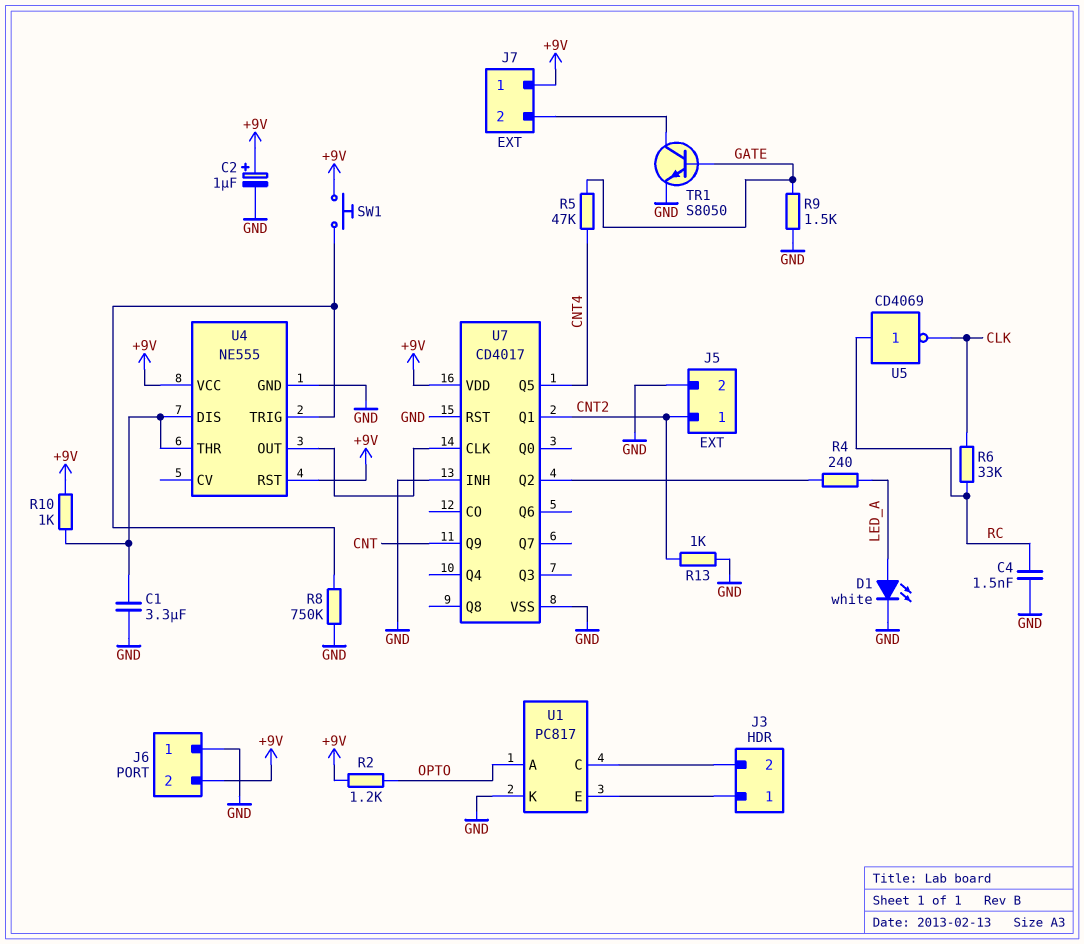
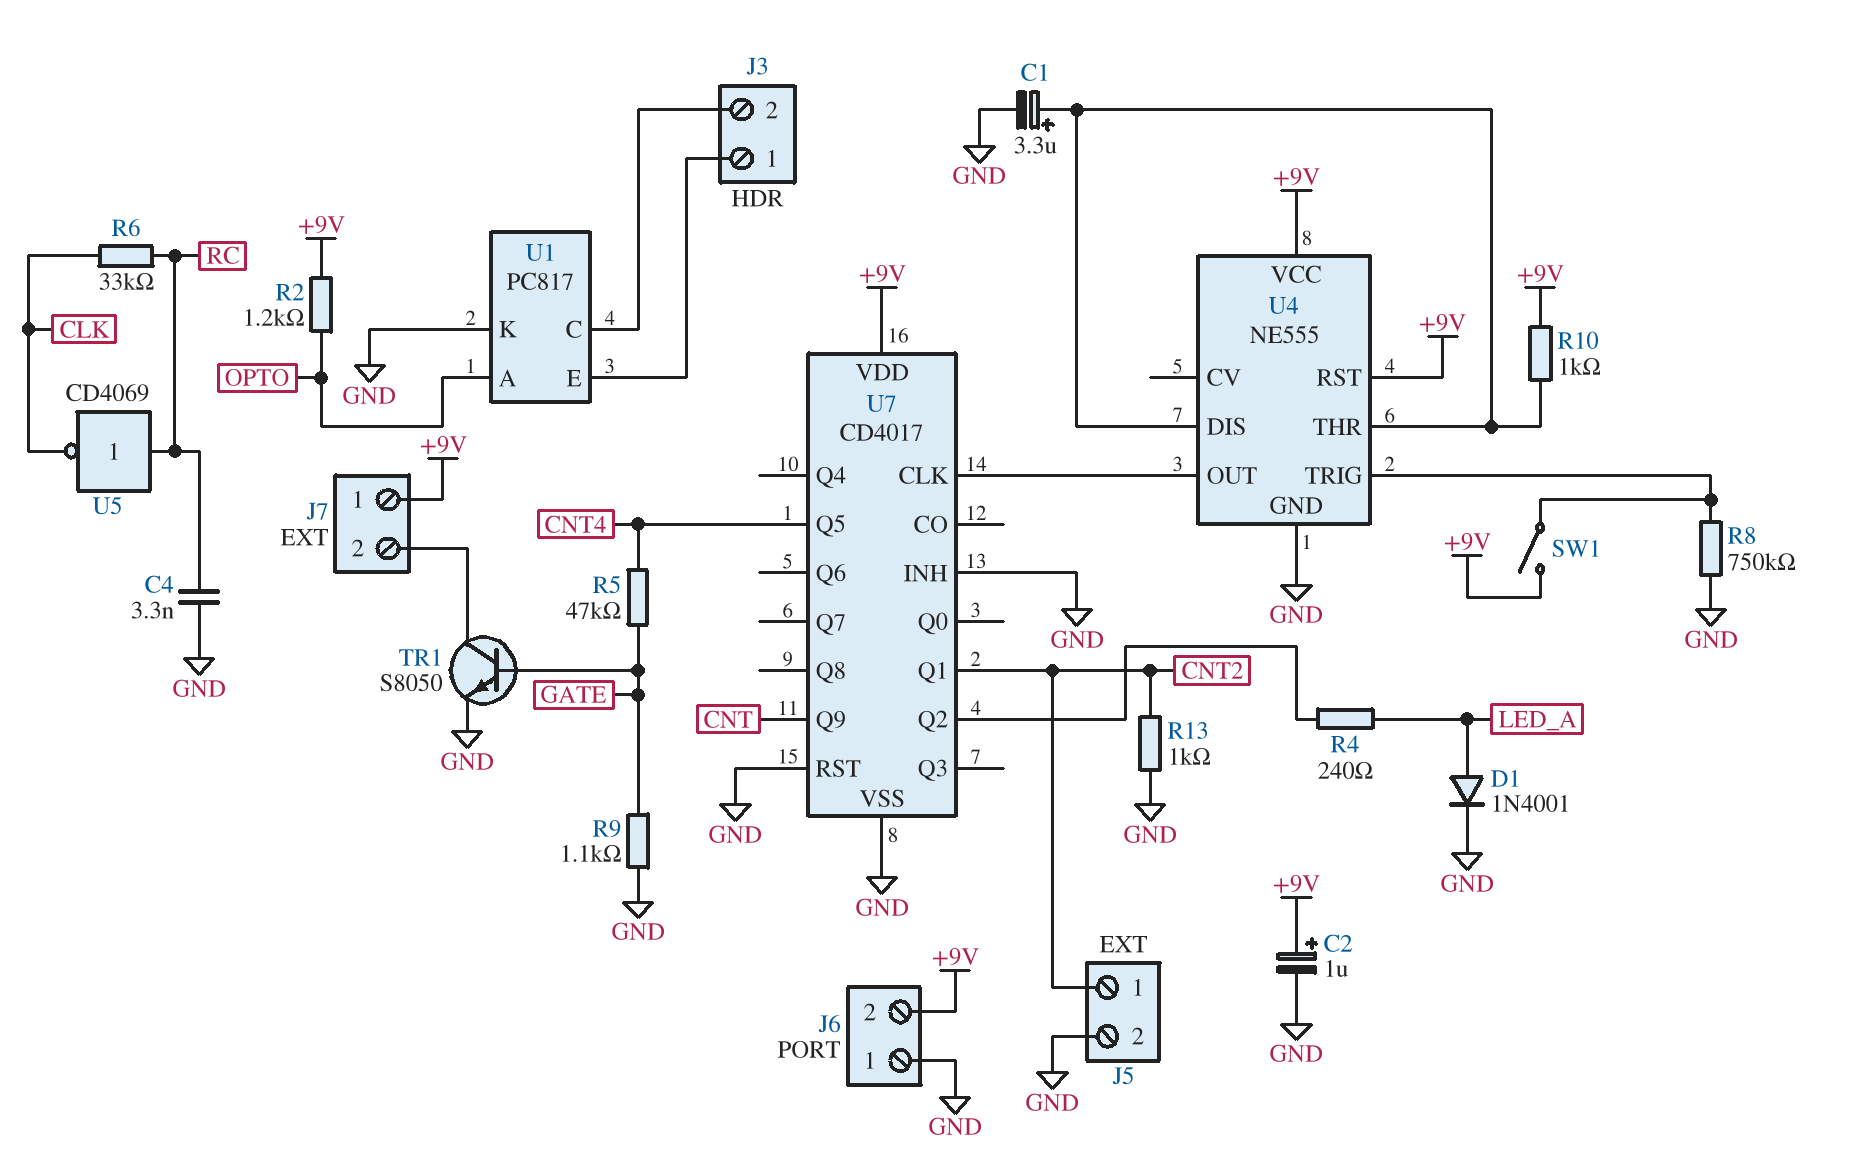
C1: 3.3uF (GND, U4/DIS) -> 3.3uF (plus U4/DIS, minus GND)
C4: 1.5nF (GND, RC) -> 3.3nF (GND, RC)
D1: LED white (A LED_A, K GND) -> diode 1N4001 (A LED_A, K GND)
R9: 1.5k (GATE, GND) -> 1.1k (GATE, GND)
SW1: button (+9V, U4/TRIG) -> switch (+9V, U4/TRIG)

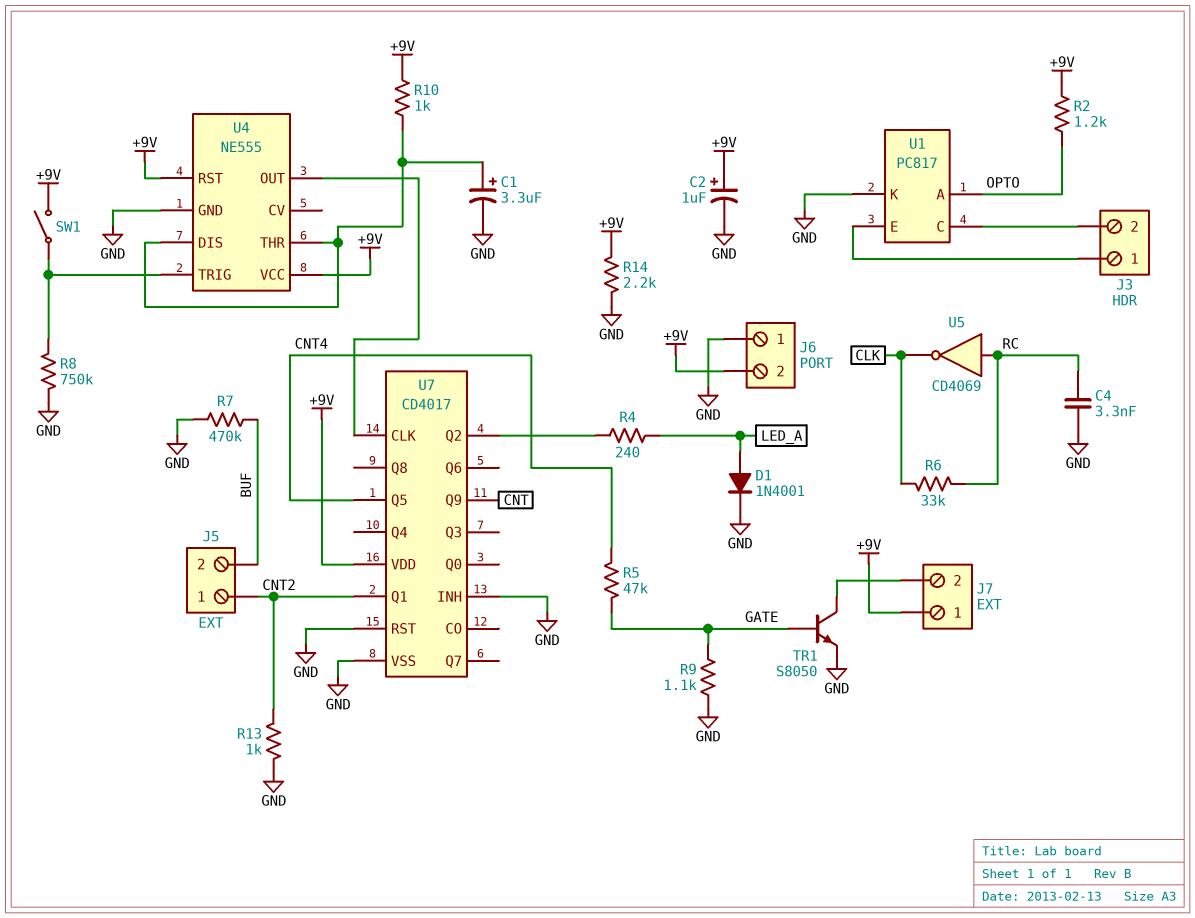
J5 pin 2: GND -> BUF
R7: none -> 470k (BUF, GND)
R14: none -> 2.2k (+9V, GND)

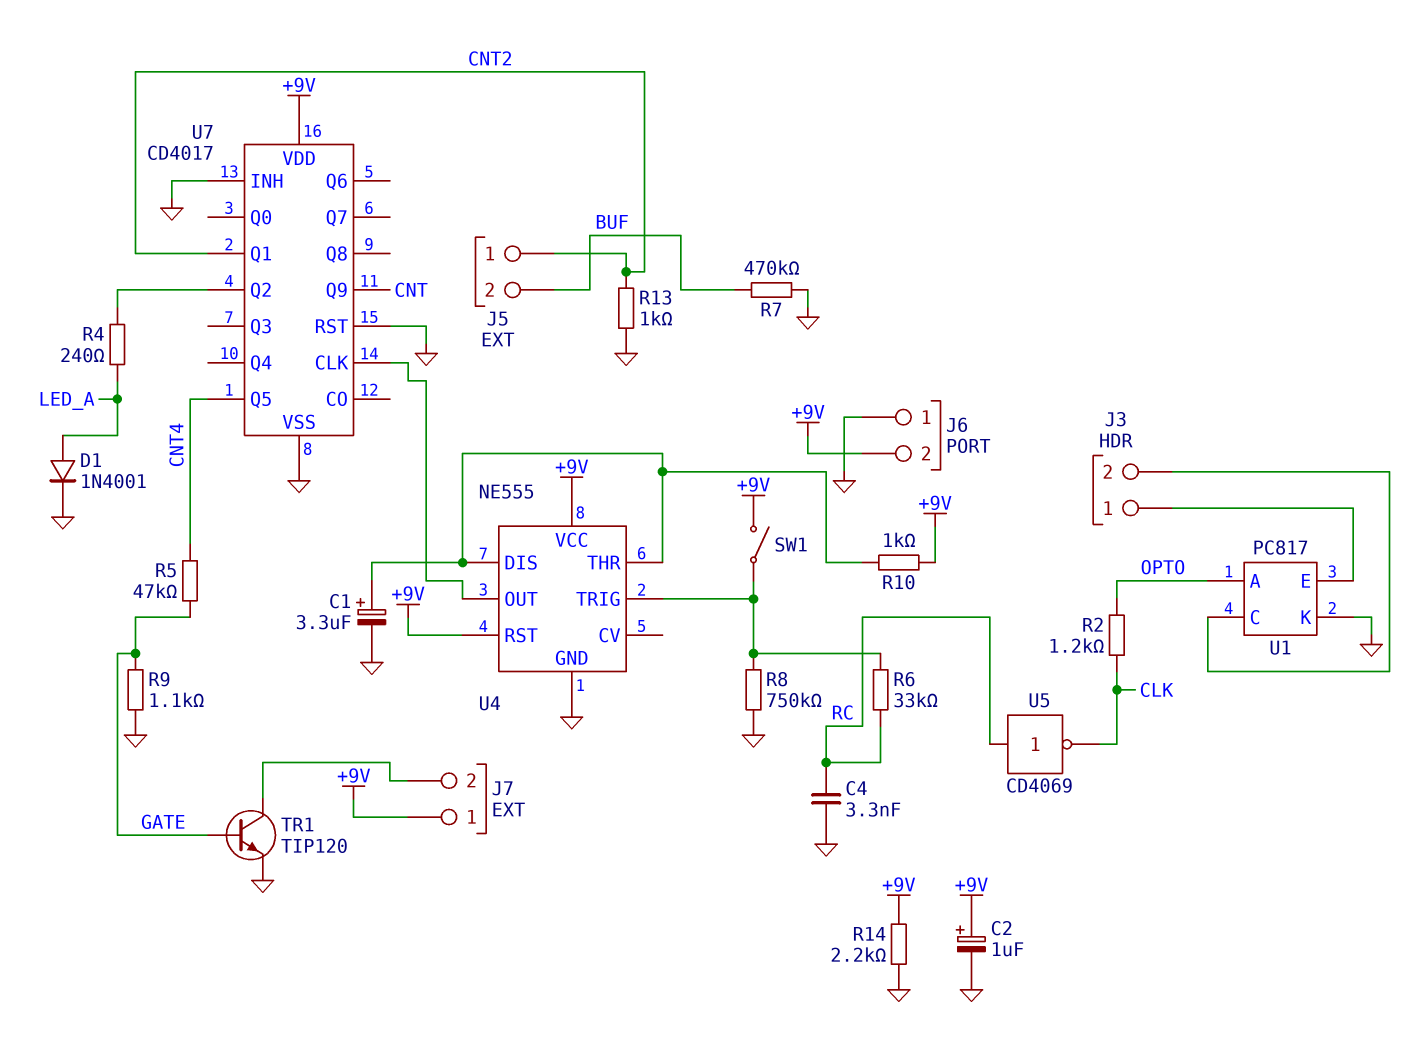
R2: 1.2k (+9V, OPTO) -> 1.2k (CLK, OPTO)
R6: 33k (CLK, RC) -> 33k (RC, U4/TRIG)
TR1: NPN S8050 (B GATE, C J7/2, E GND) -> NPN TIP120 (B GATE, C J7/2, E GND)

